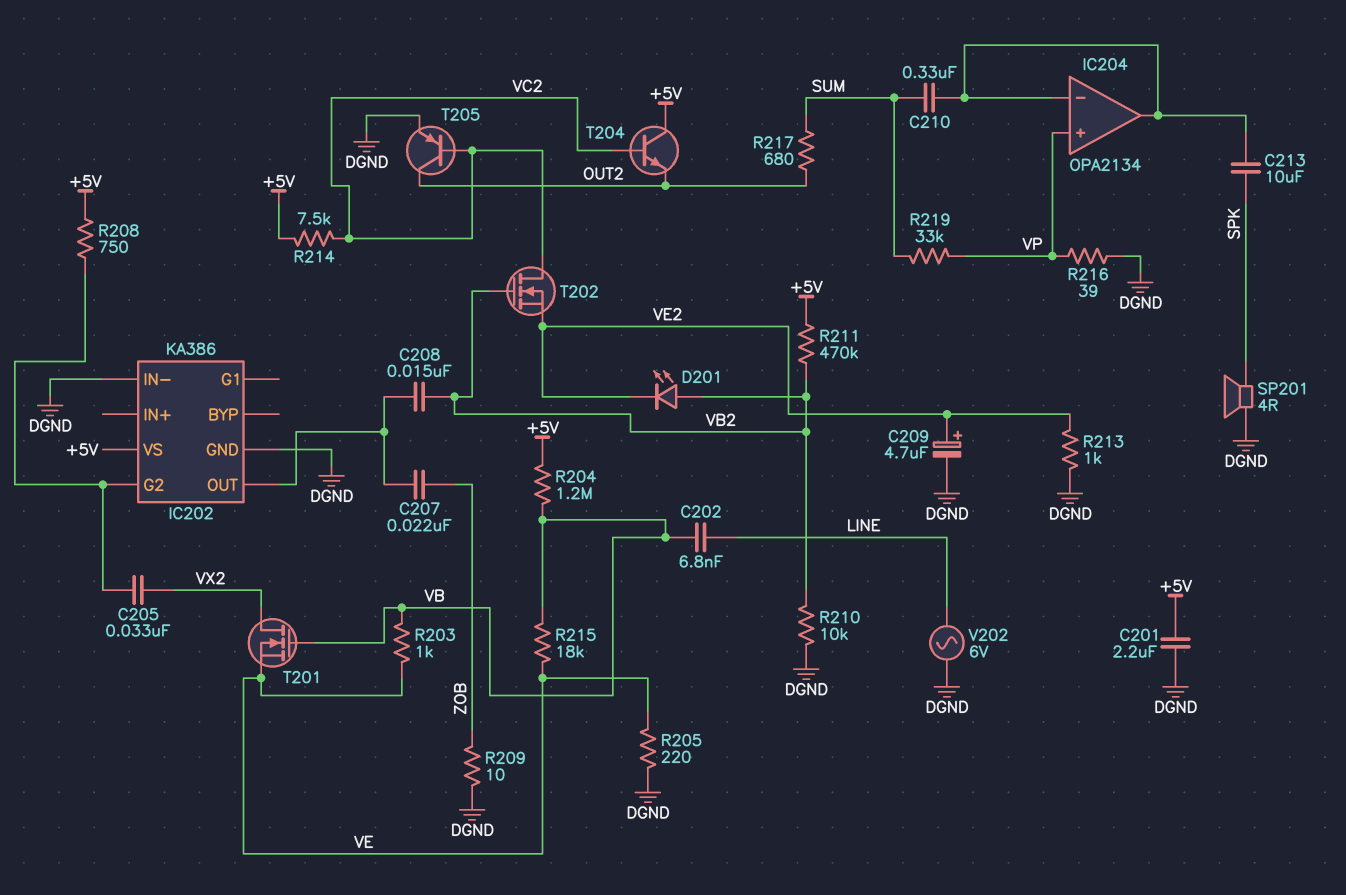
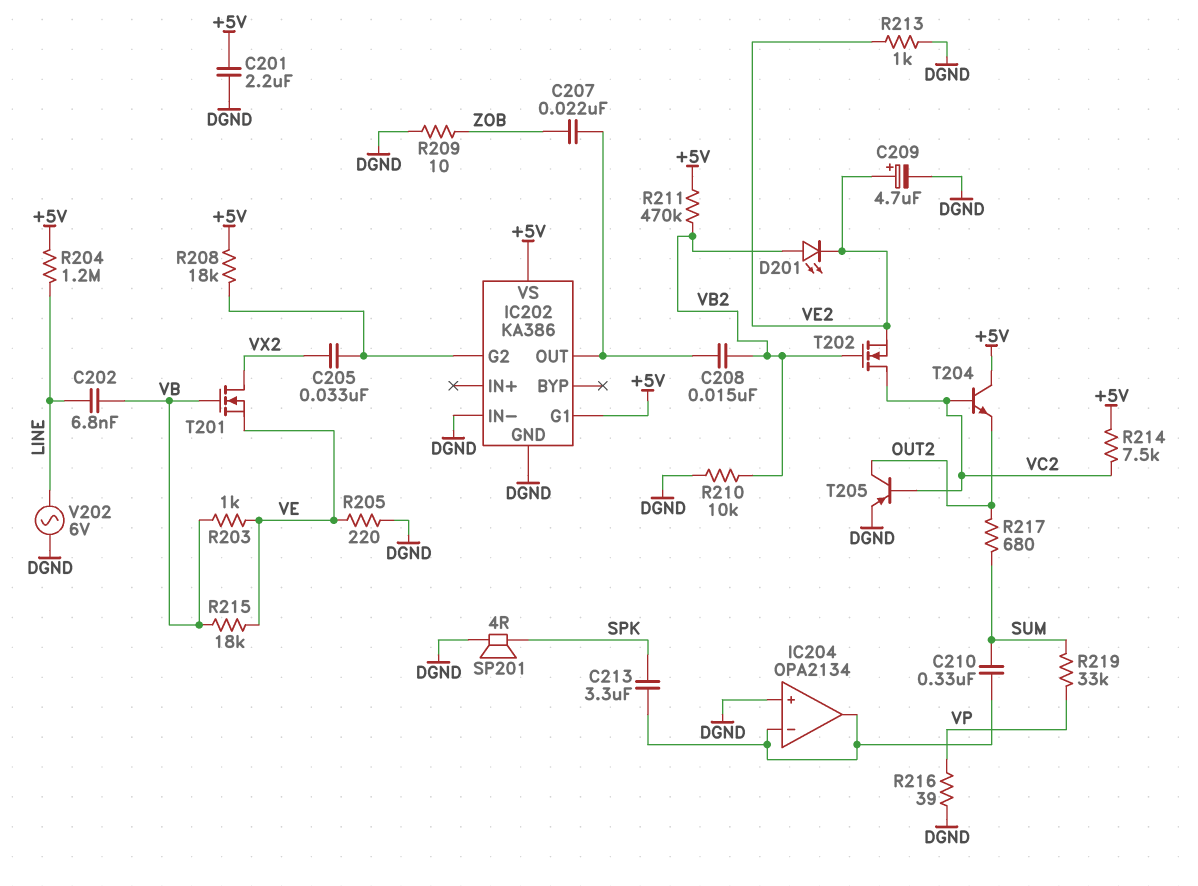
C213: 10uF (IC204/in-, SPK) -> 3.3uF (IC204/in-, SPK)
IC202 pin G1: none -> +5V
IC204 pin in+: VP -> DGND
R204: 1.2M (+5V, VB) -> 1.2M (+5V, LINE)
R208: 750 (+5V, IC202/G2) -> 18k (+5V, IC202/G2)

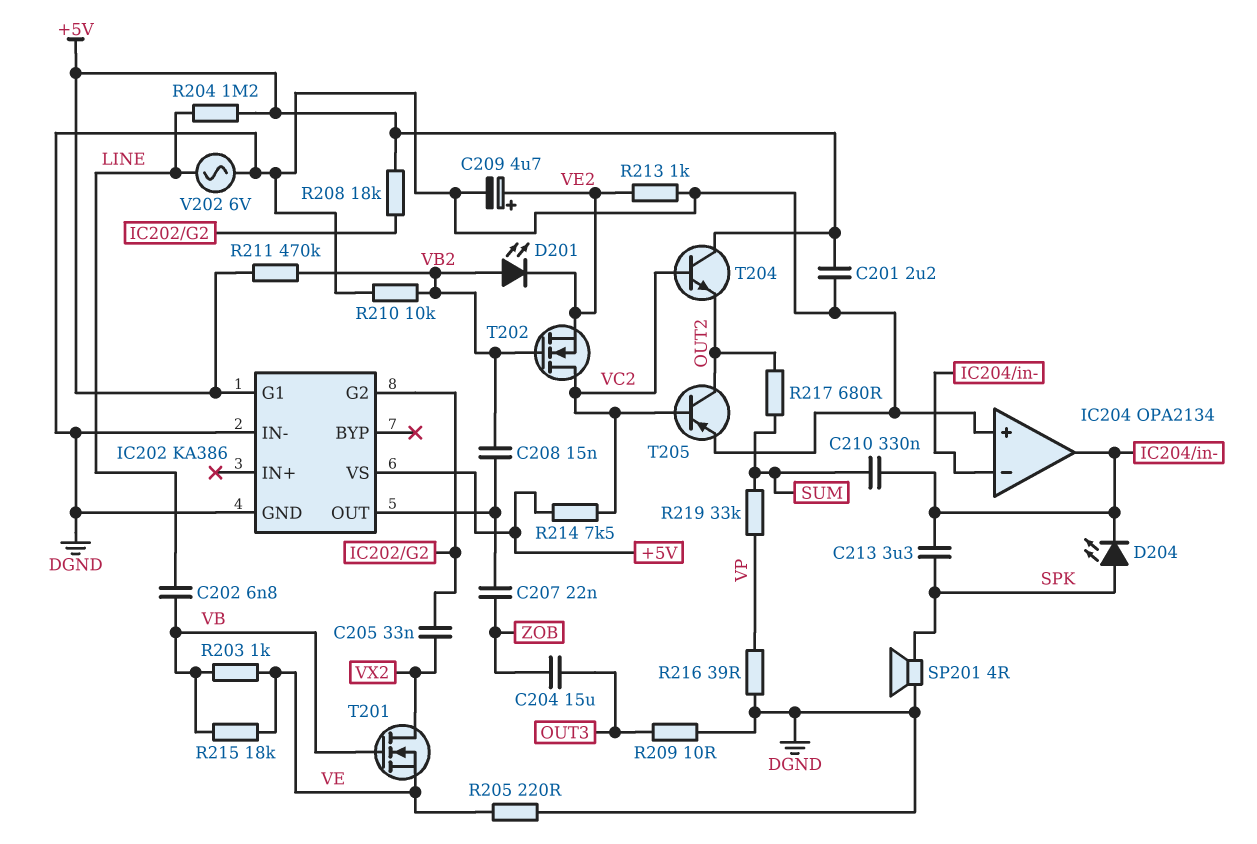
C204: none -> 15uF (OUT3, ZOB)
D204: none -> LED (A SPK, K IC204/in-)
R209: 10 (DGND, ZOB) -> 10 (DGND, OUT3)

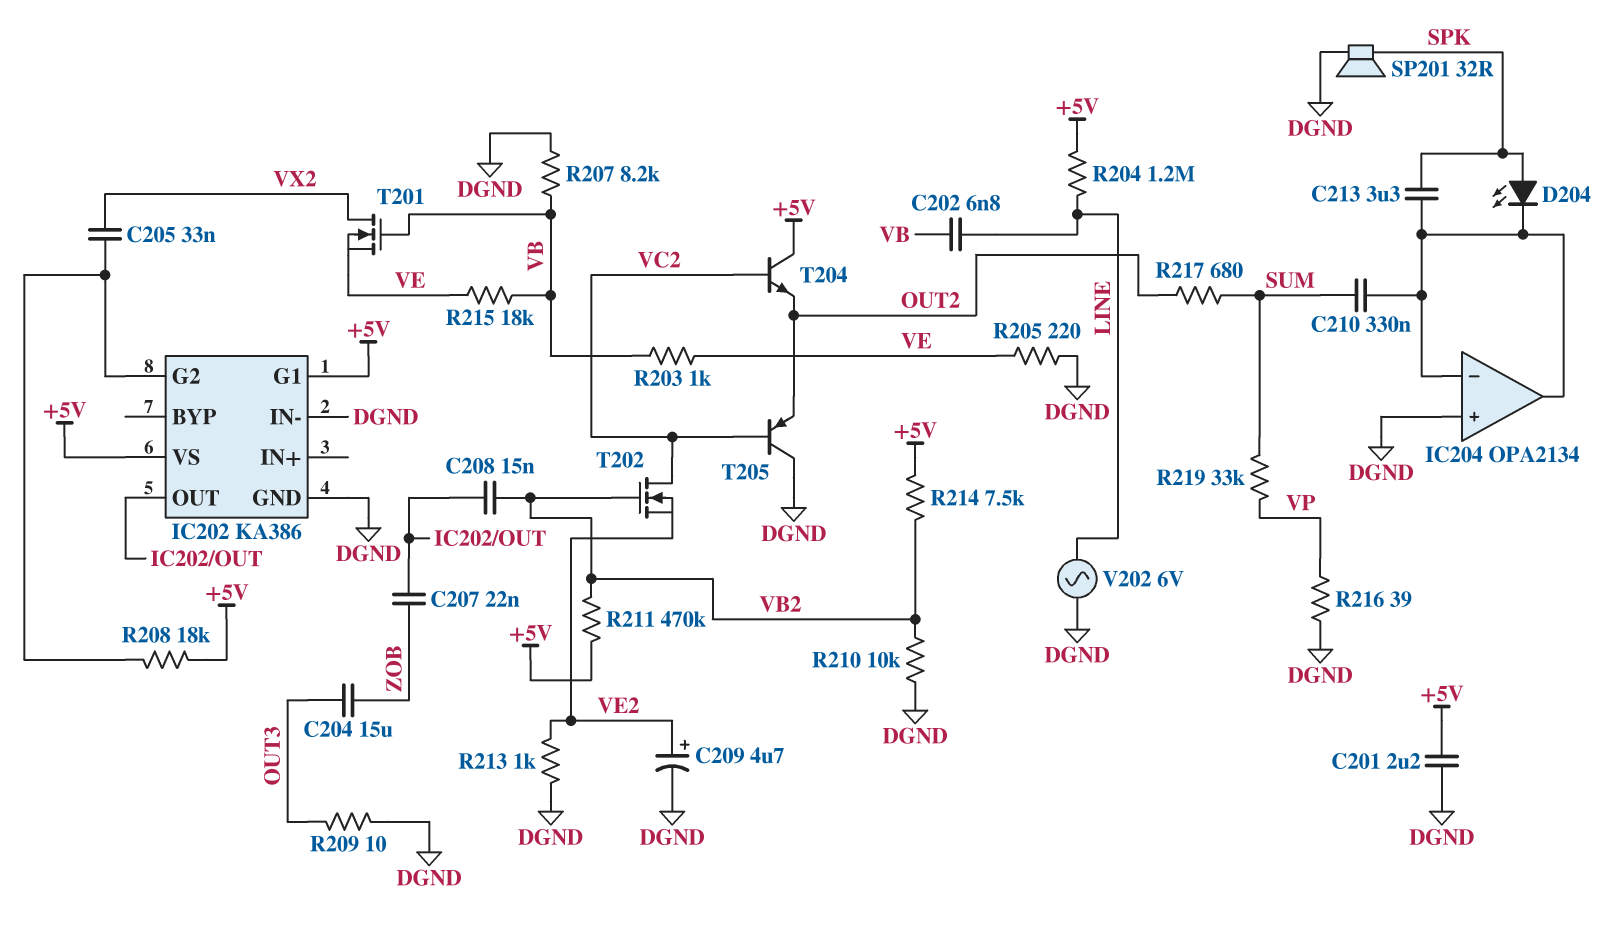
D201: LED (A VB2, K VE2) -> none
R207: none -> 8.2k (DGND, VB)
R214: 7.5k (+5V, VC2) -> 7.5k (+5V, VB2)
SP201: speaker 4R (DGND, SPK) -> speaker 32R (DGND, SPK)
T205: PNP (B VC2, C OUT2, E DGND) -> PNP (B VC2, C DGND, E OUT2)

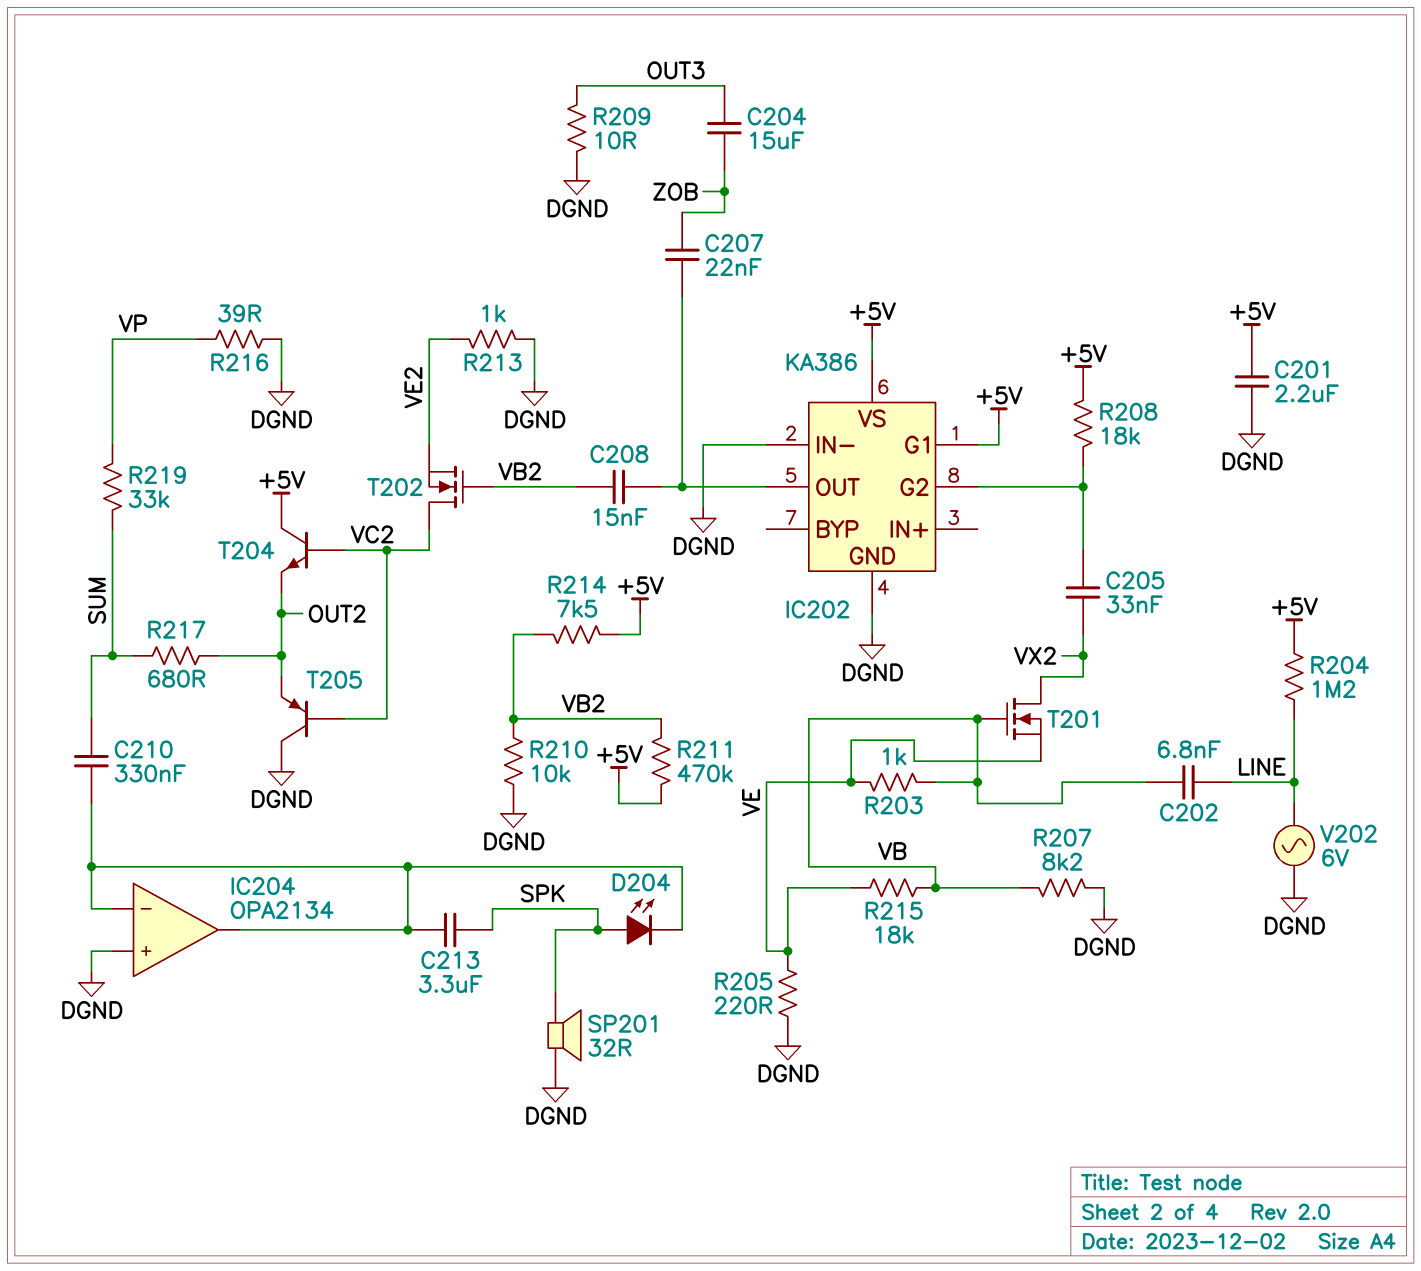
C209: 4.7uF (plus VE2, minus DGND) -> none

